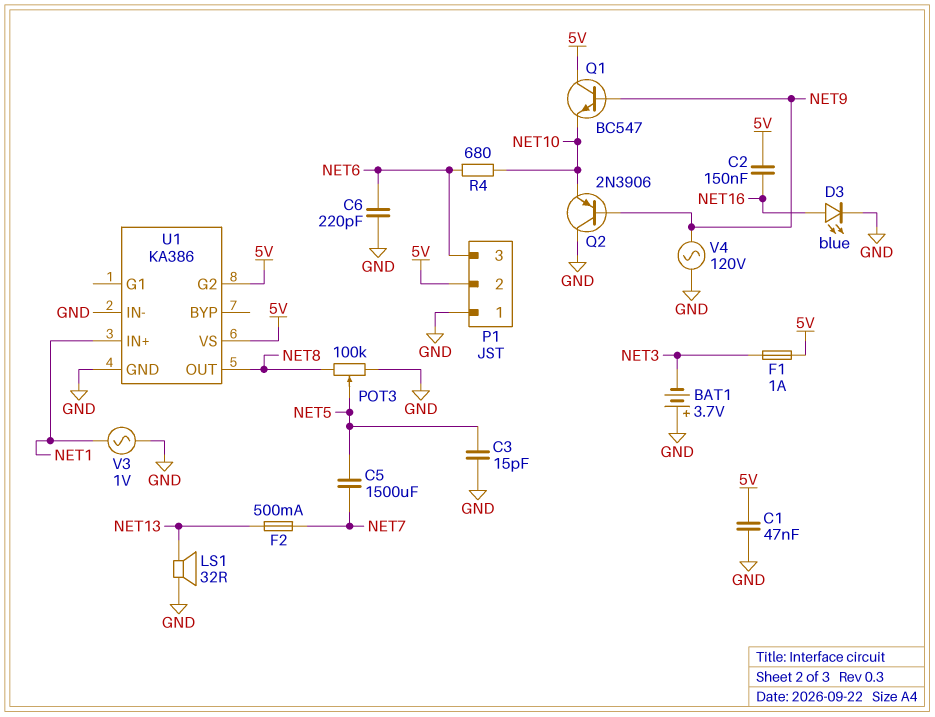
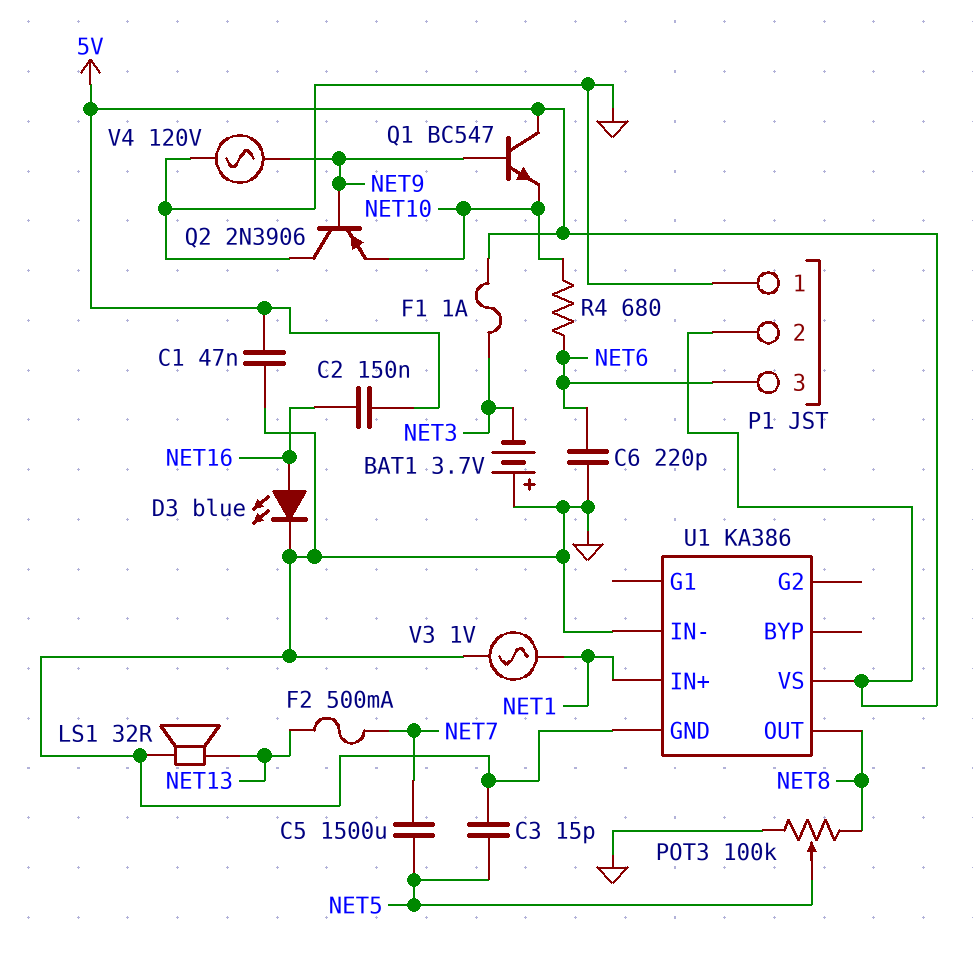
U1 pin G2: 5V -> none

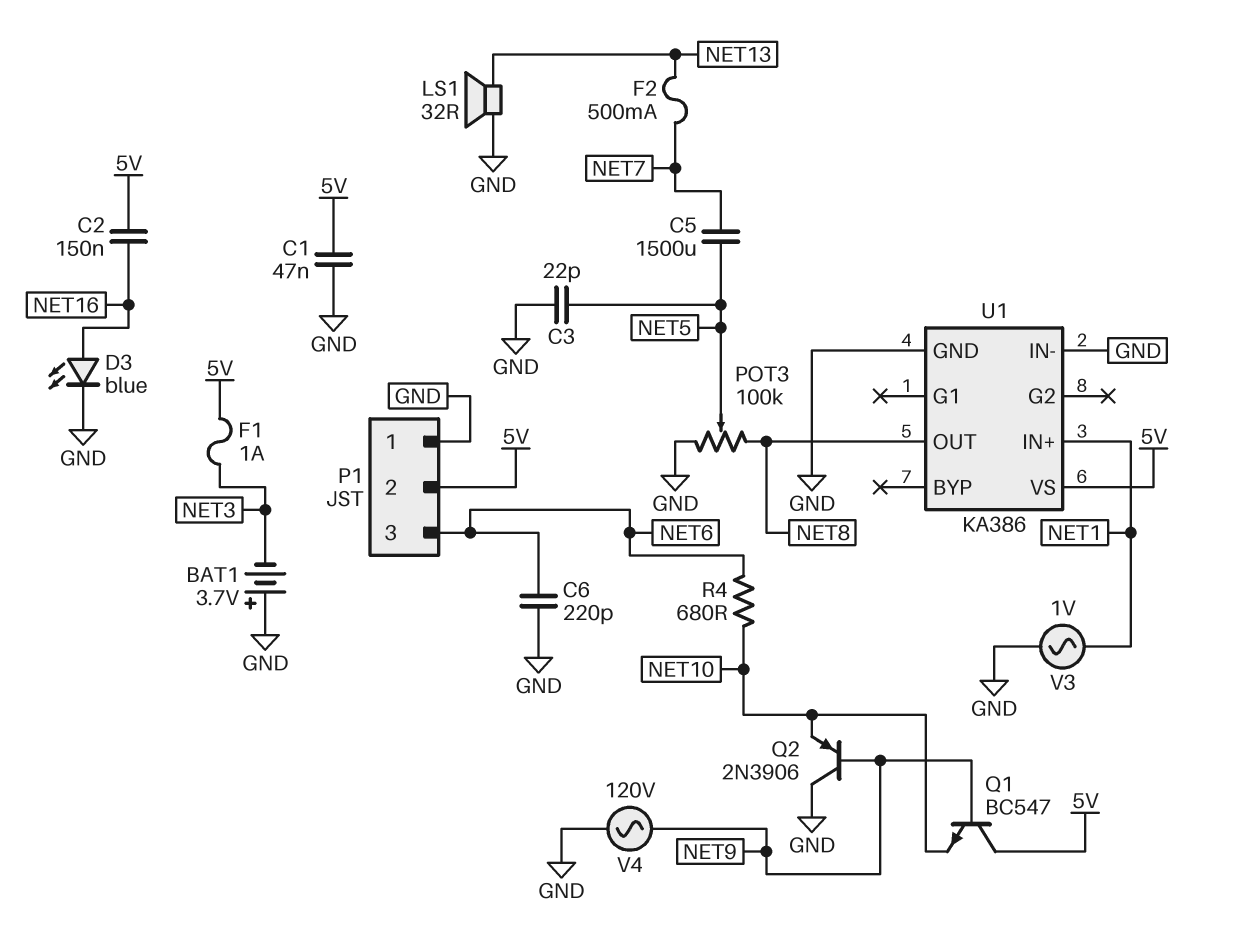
C3: 15pF (GND, NET5) -> 22pF (GND, NET5)

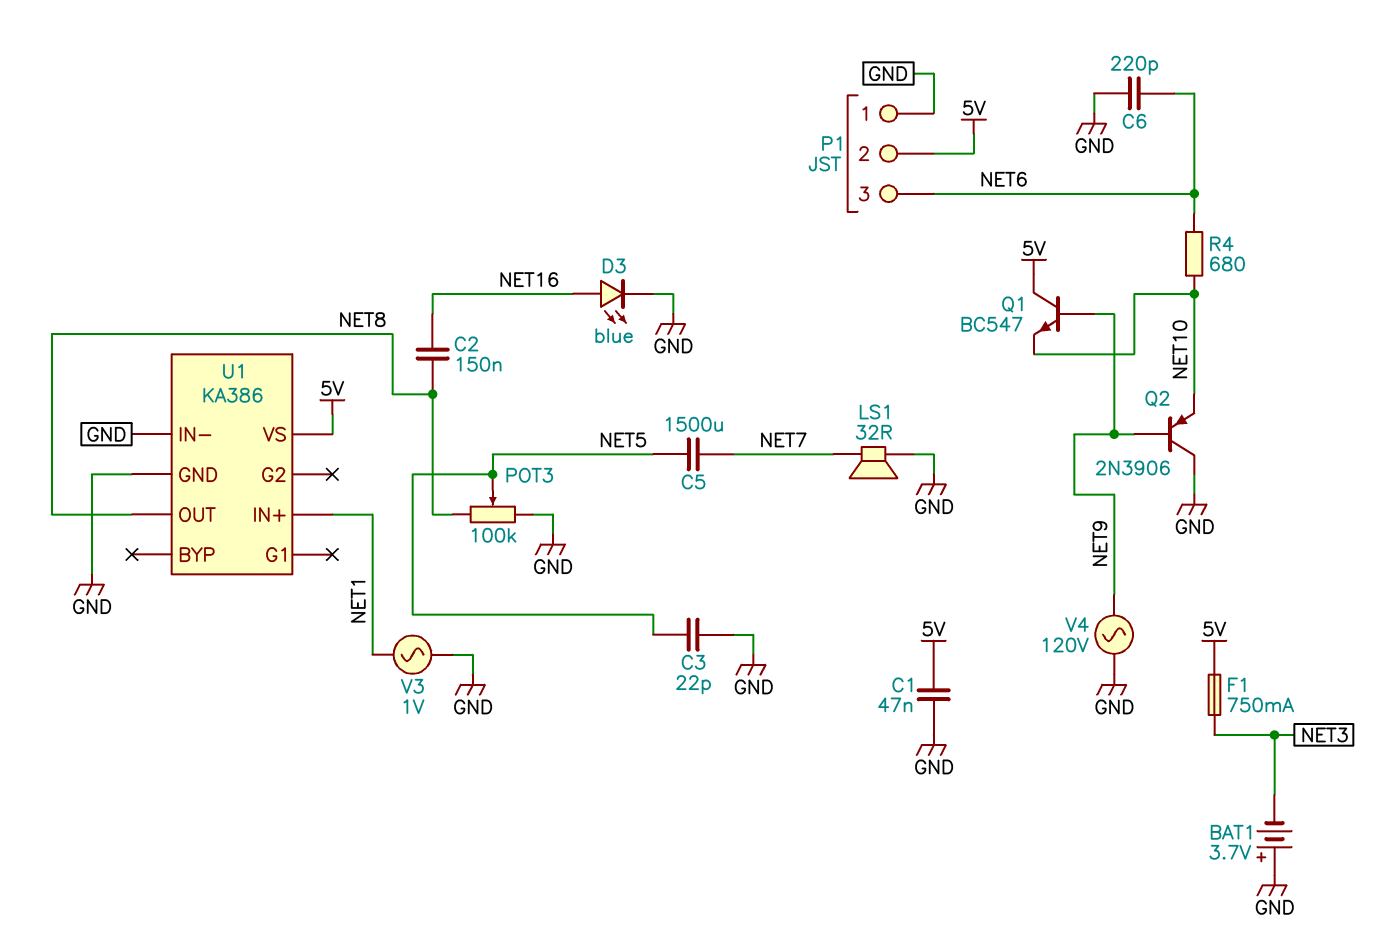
C2: 150nF (5V, NET16) -> 150nF (NET8, NET16)
F1: 1A (5V, NET3) -> 750mA (5V, NET3)
F2: 500mA (NET7, NET13) -> none
LS1: speaker 32R (GND, NET13) -> speaker 32R (GND, NET7)

